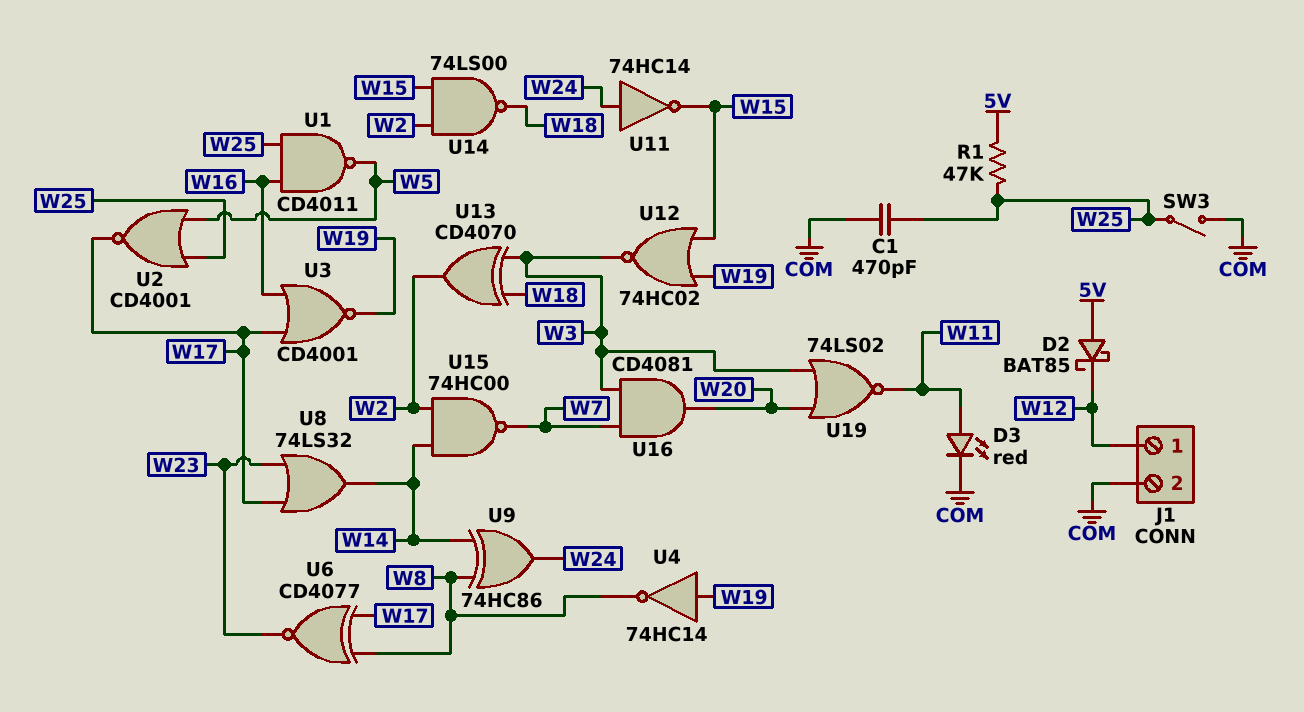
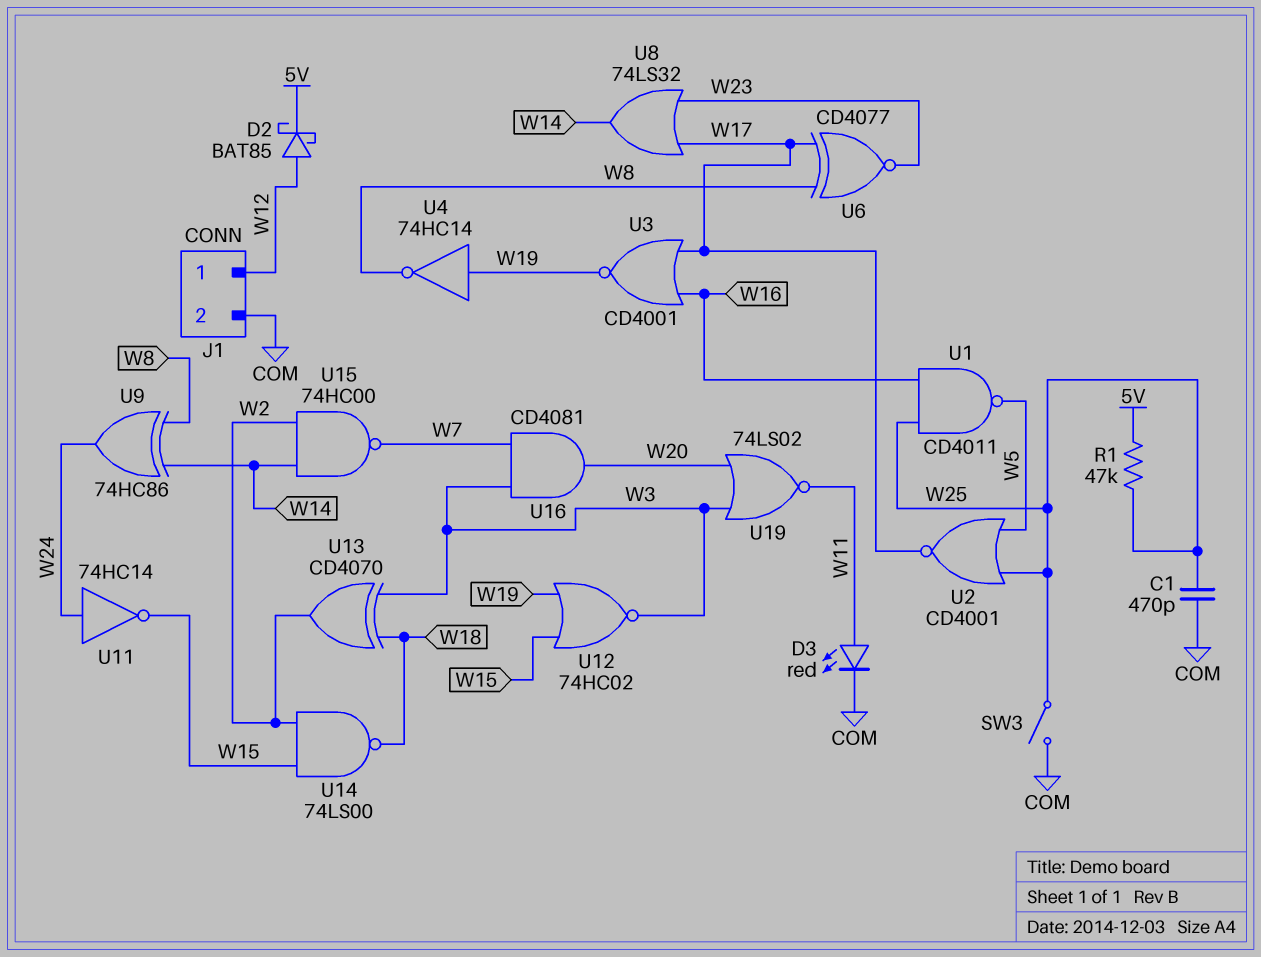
D2: schottky BAT85 (A 5V, K W12) -> schottky BAT85 (A W12, K 5V)

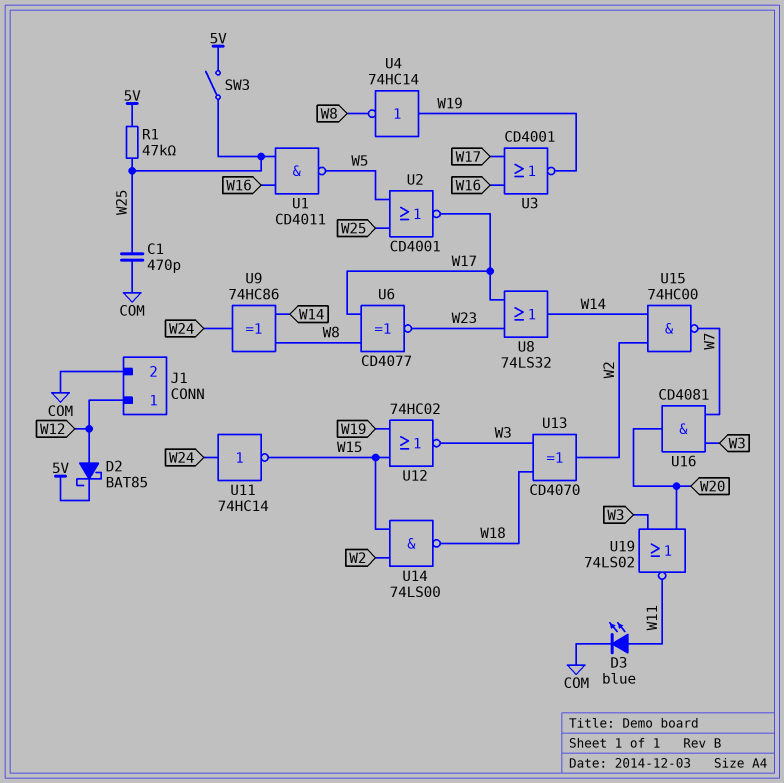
D3: LED red (A W11, K COM) -> LED blue (A W11, K COM)
SW3: switch (COM, W25) -> switch (5V, W25)

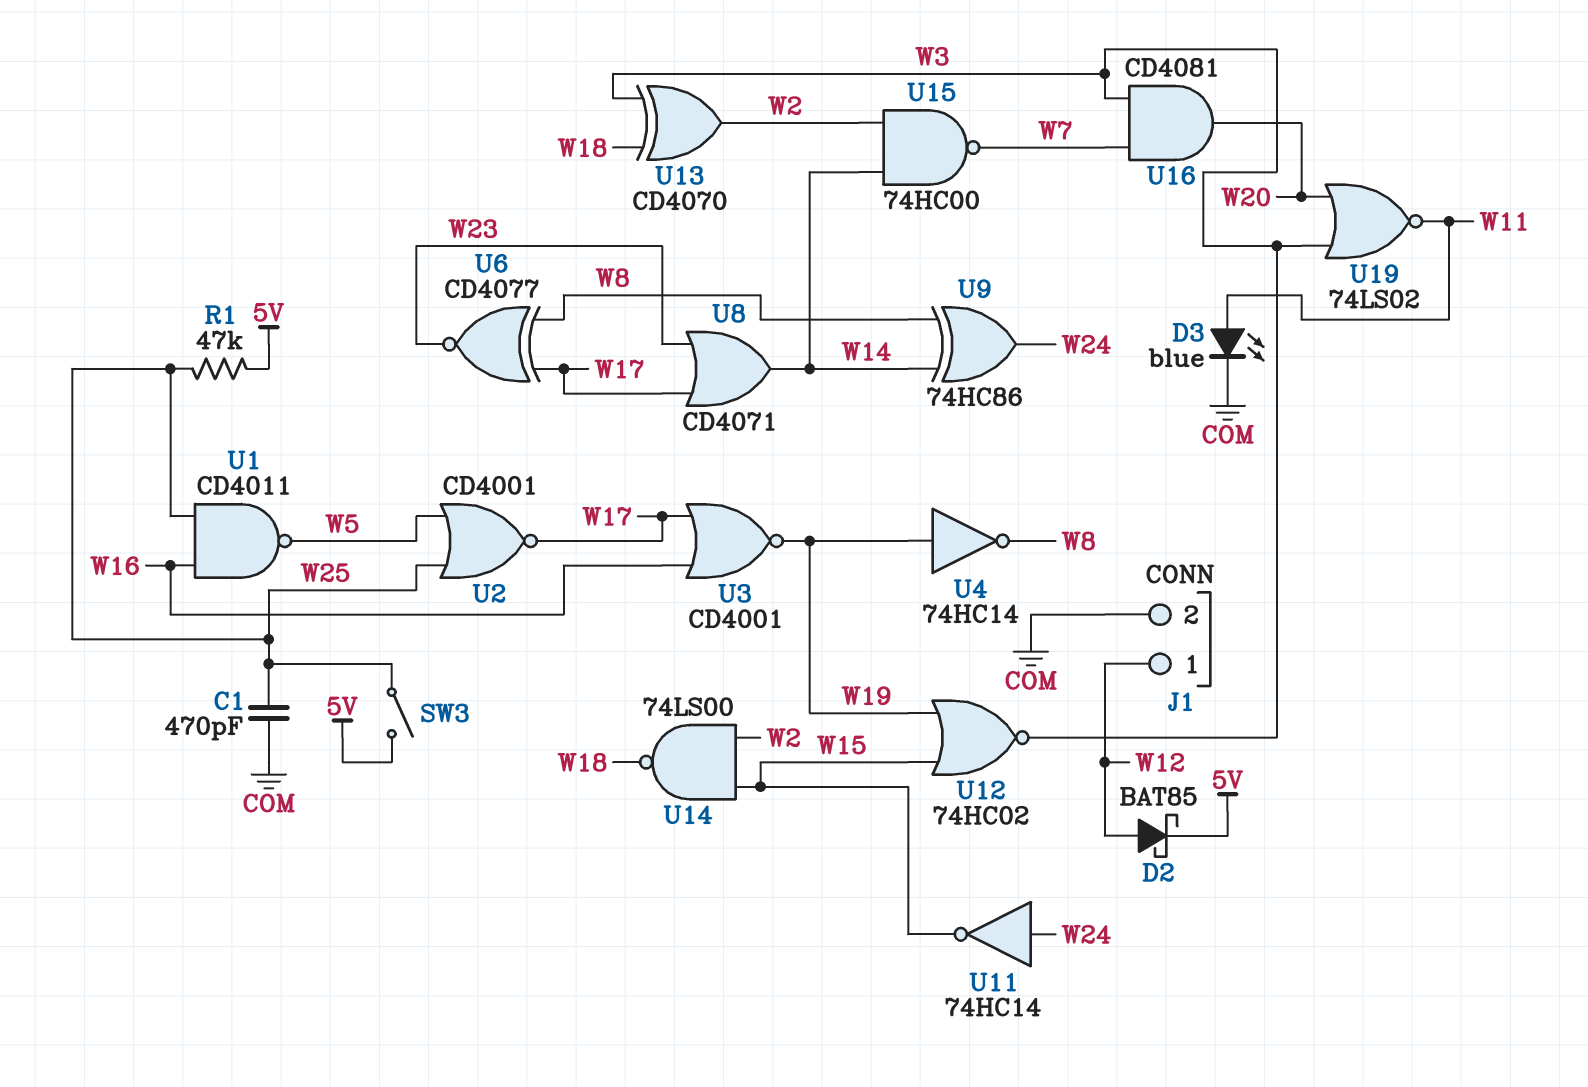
U8: OR 74LS32 (in W17, in W23, out W14) -> OR CD4071 (in W17, in W23, out W14)

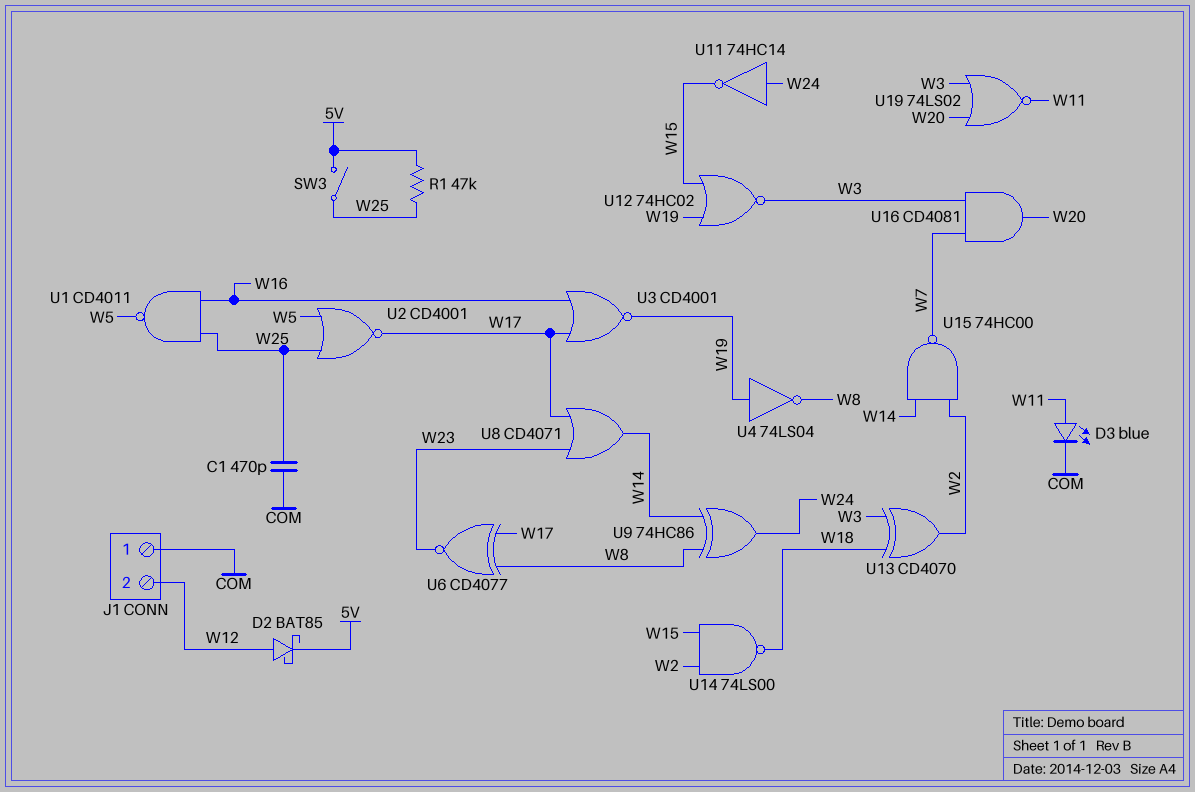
J1 pin 1: W12 -> COM
J1 pin 2: COM -> W12
U4: NOT 74HC14 (in W19, out W8) -> NOT 74LS04 (in W19, out W8)

